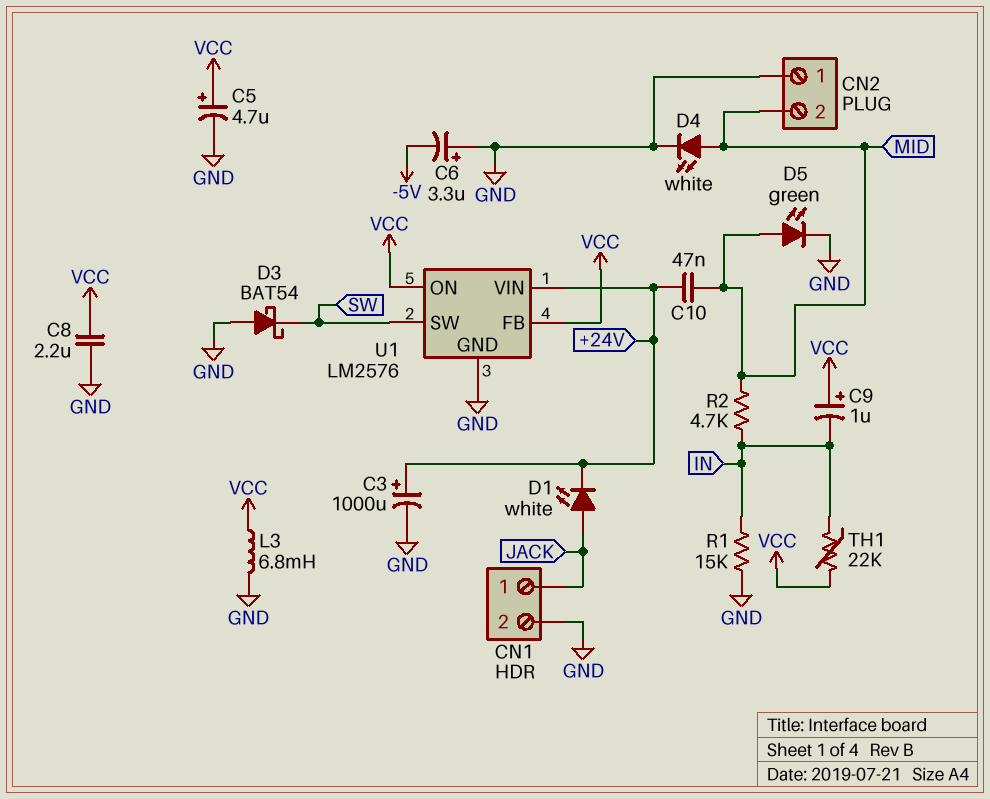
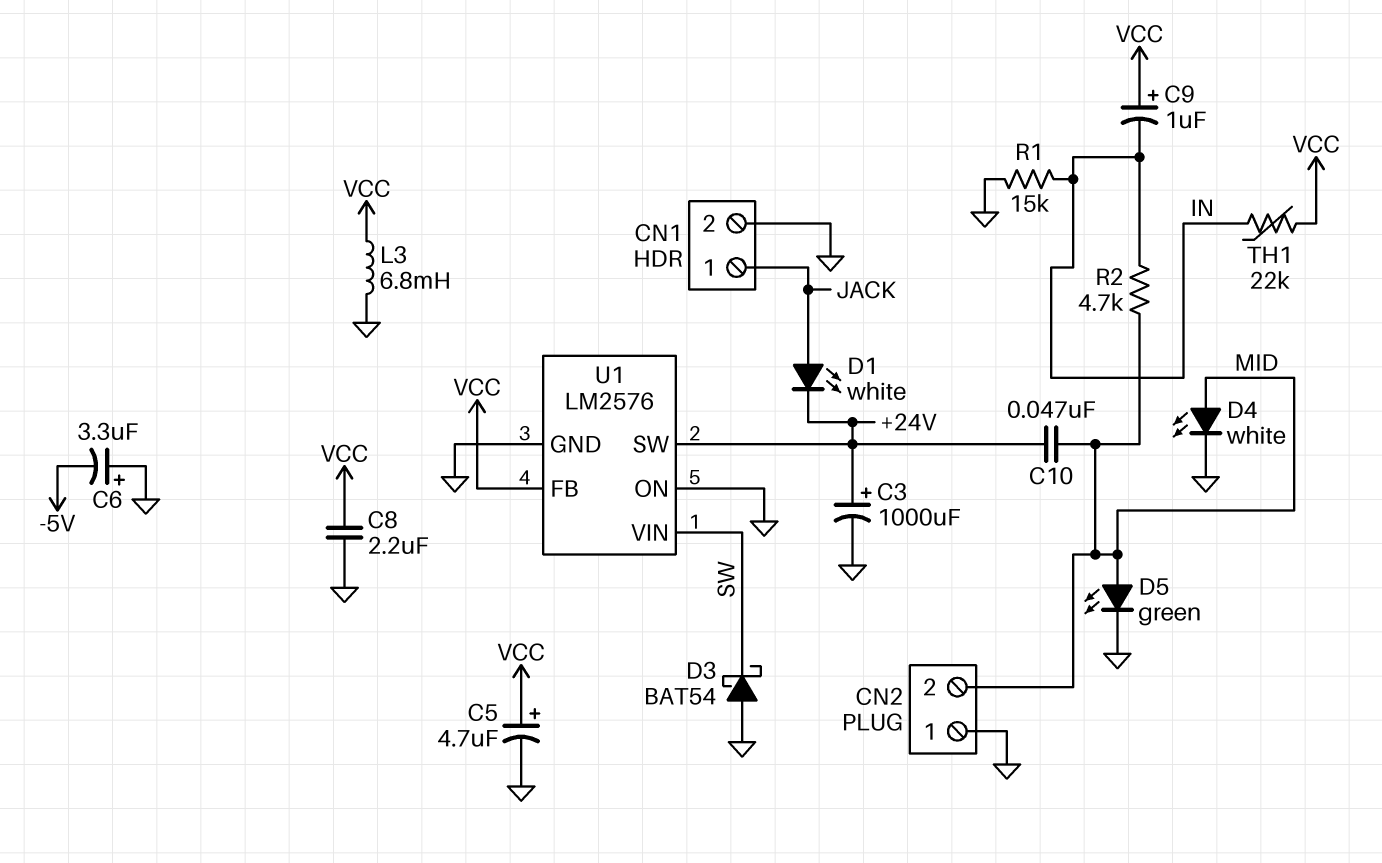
U1 pin ON: VCC -> GND
U1 pin SW: SW -> +24V
U1 pin VIN: +24V -> SW

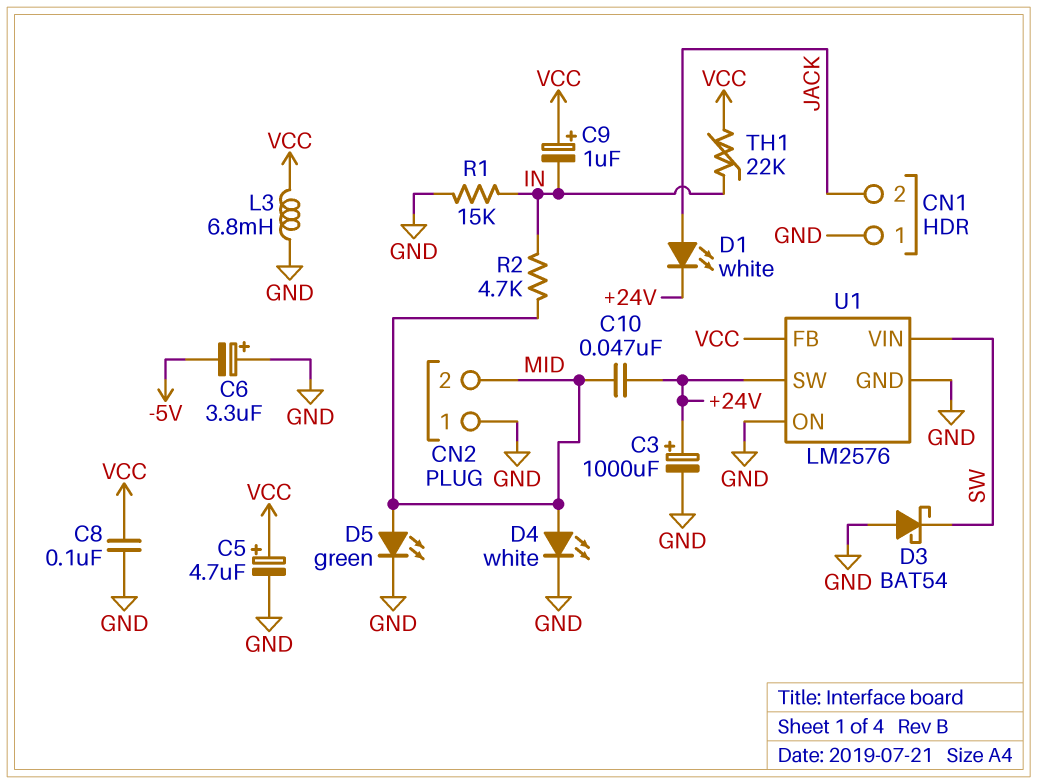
C8: 2.2uF (GND, VCC) -> 100nF (GND, VCC)
CN1 pin 1: JACK -> GND
CN1 pin 2: GND -> JACK

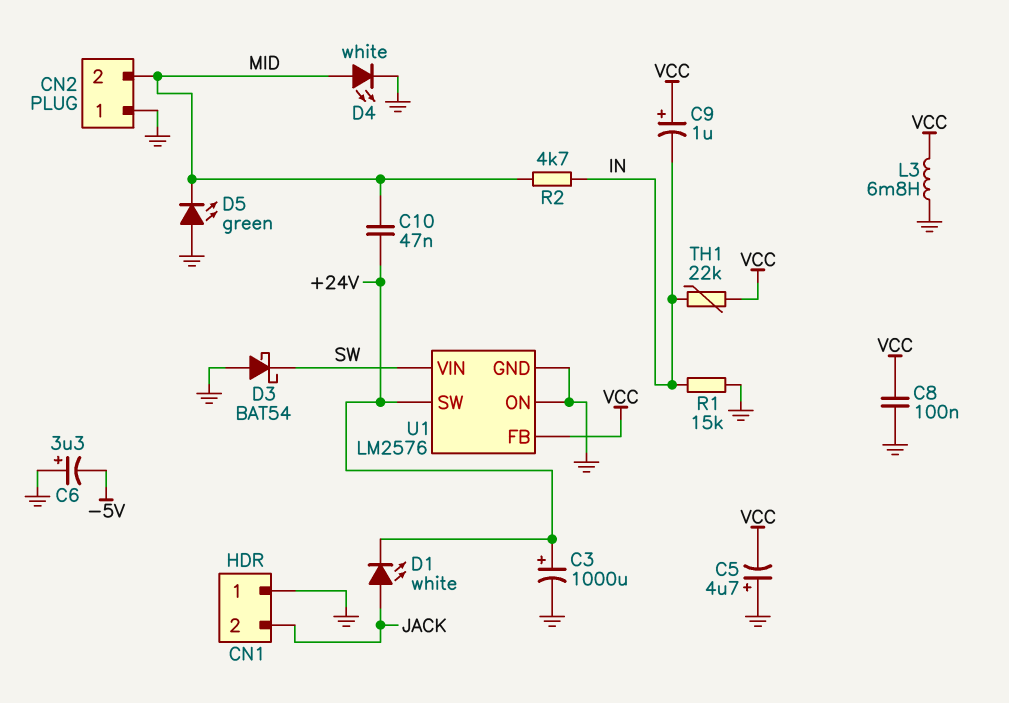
C5: 4.7uF (plus VCC, minus GND) -> 4.7uF (plus GND, minus VCC)
D5: LED green (A MID, K GND) -> LED green (A GND, K MID)

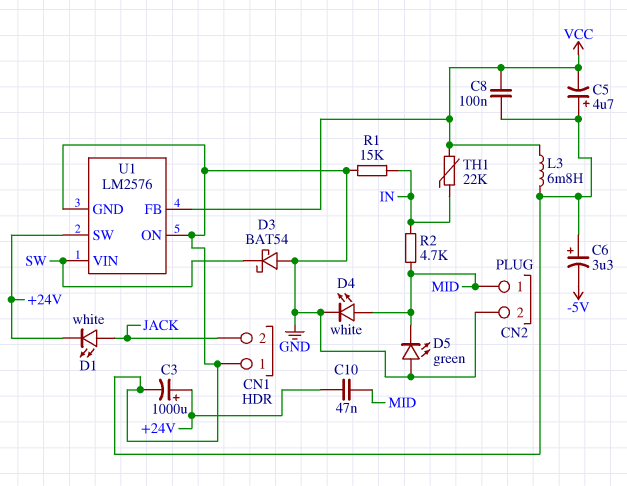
C9: 1uF (plus VCC, minus IN) -> none
CN2 pin 1: GND -> MID
CN2 pin 2: MID -> GND

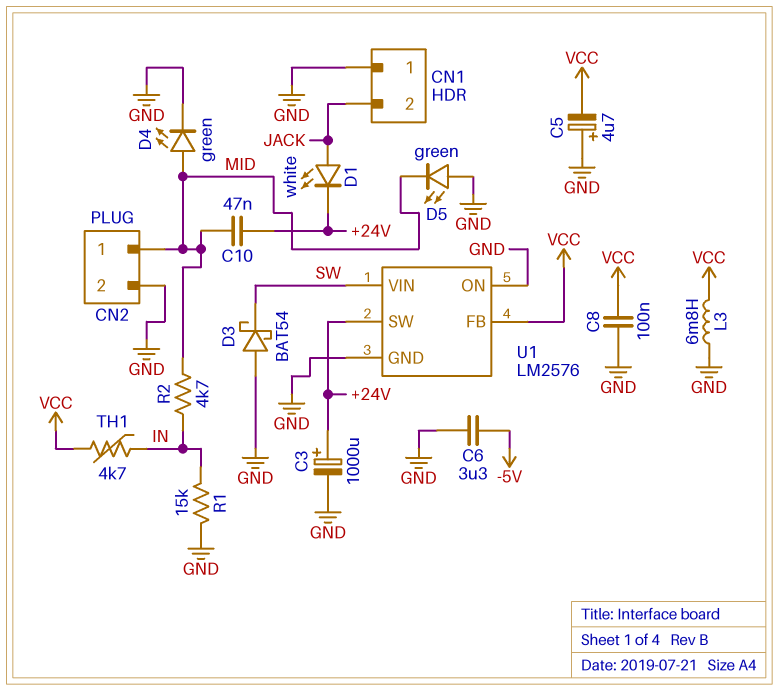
C6: 3.3uF (plus GND, minus -5V) -> 3.3uF (-5V, GND)
D4: LED white (A MID, K GND) -> LED green (A MID, K GND)
TH1: 22k (IN, VCC) -> 4.7k (IN, VCC)

